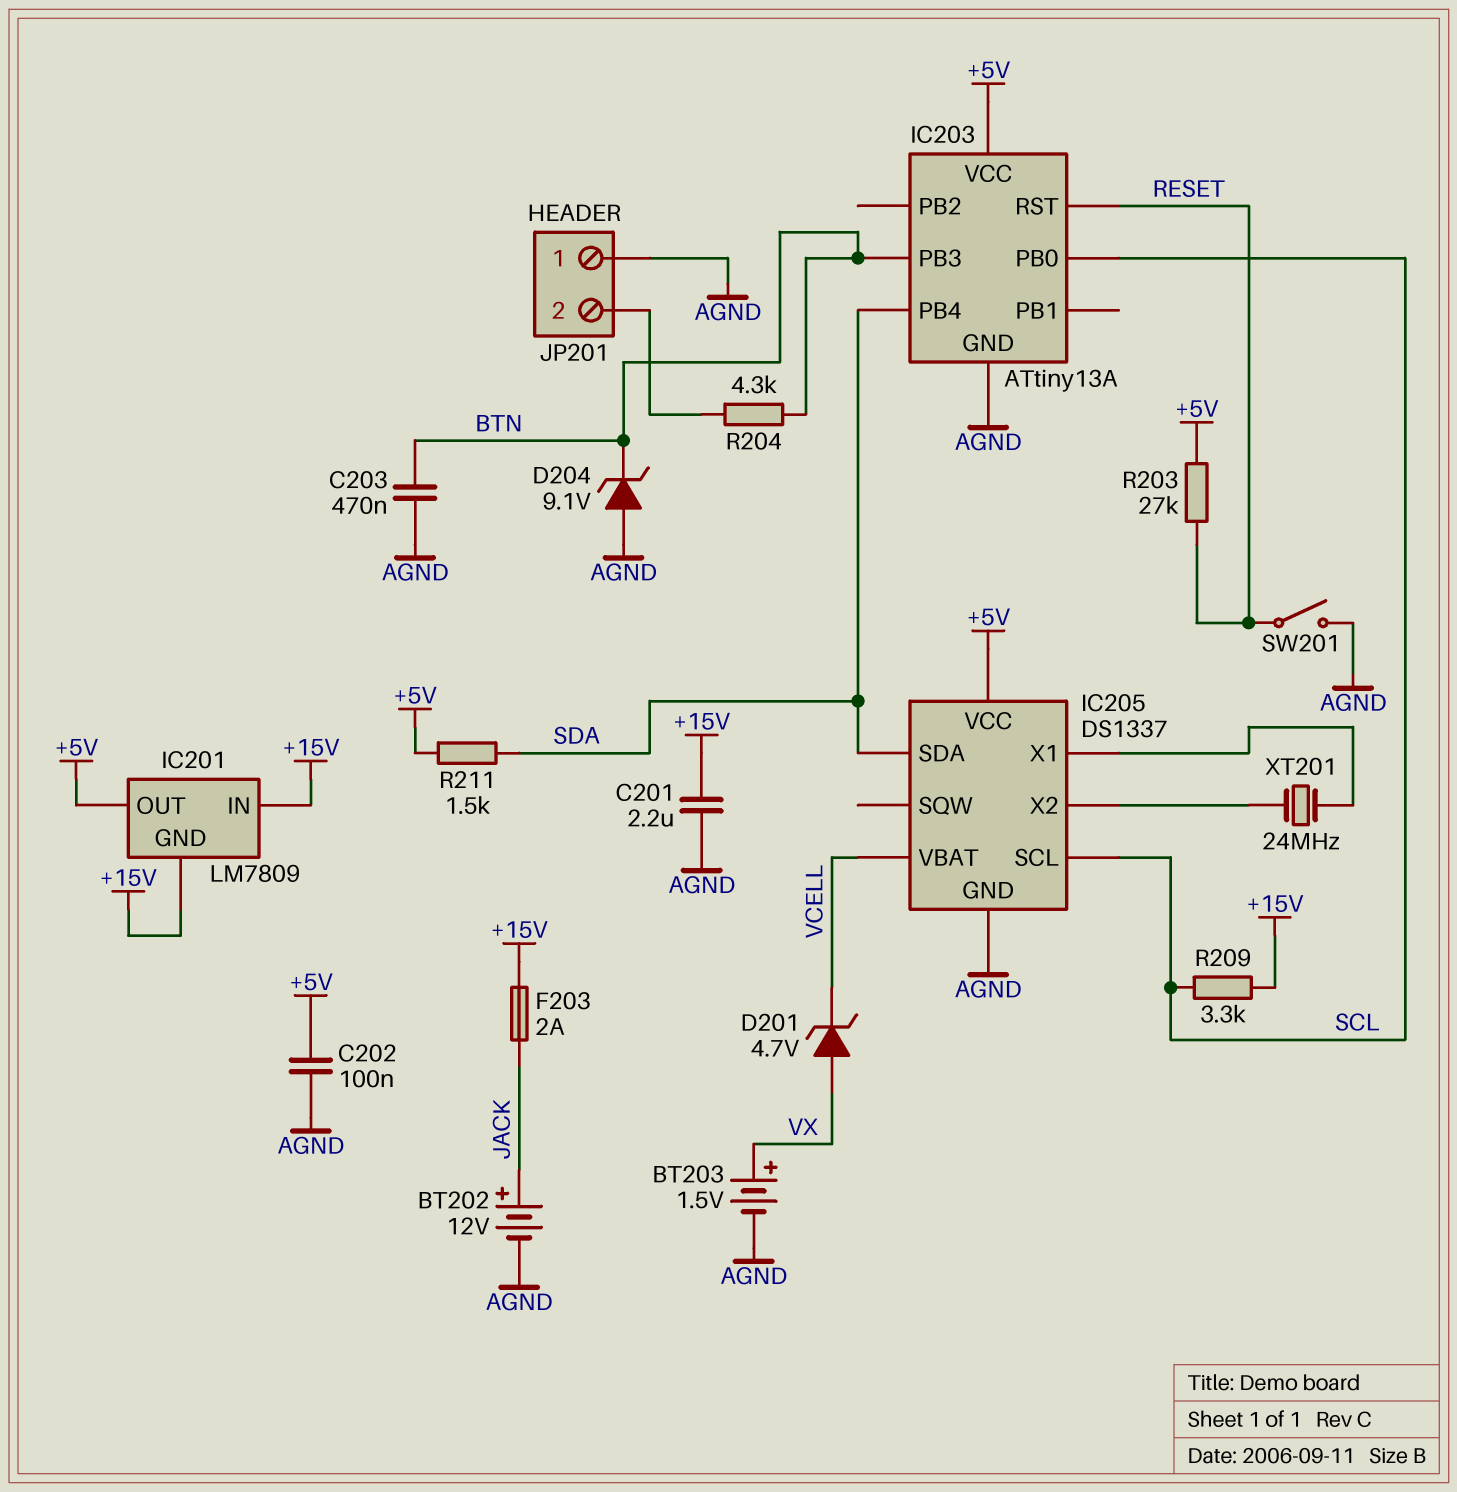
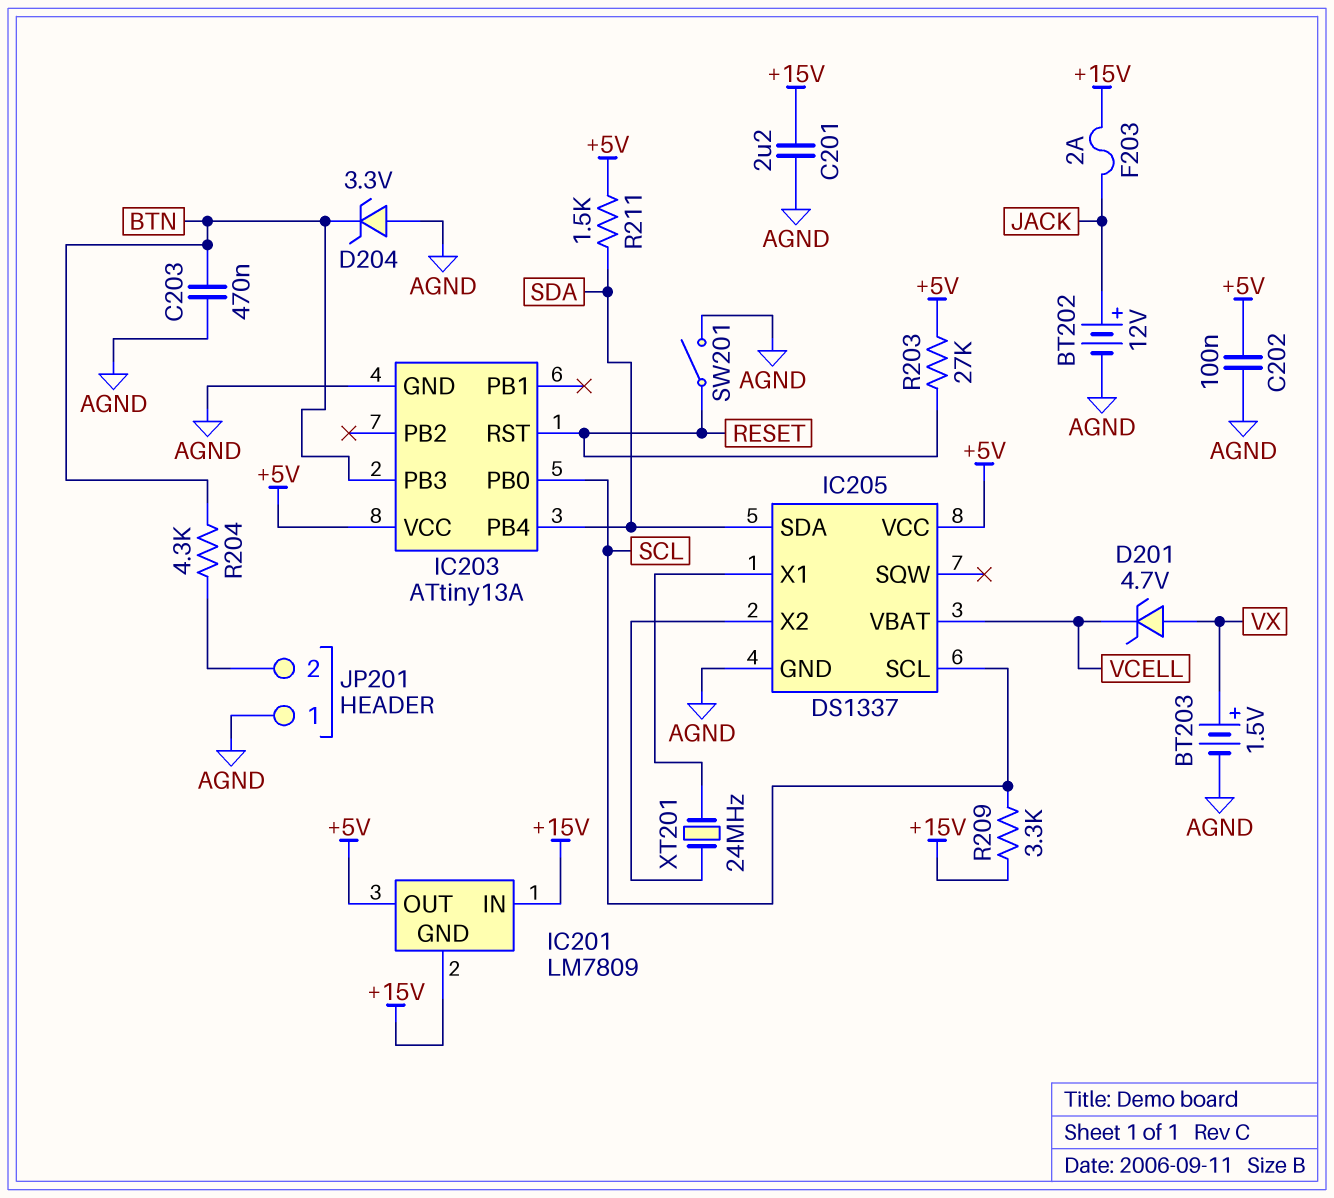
D204: zener 9.1V (A AGND, K BTN) -> zener 3.3V (A AGND, K BTN)

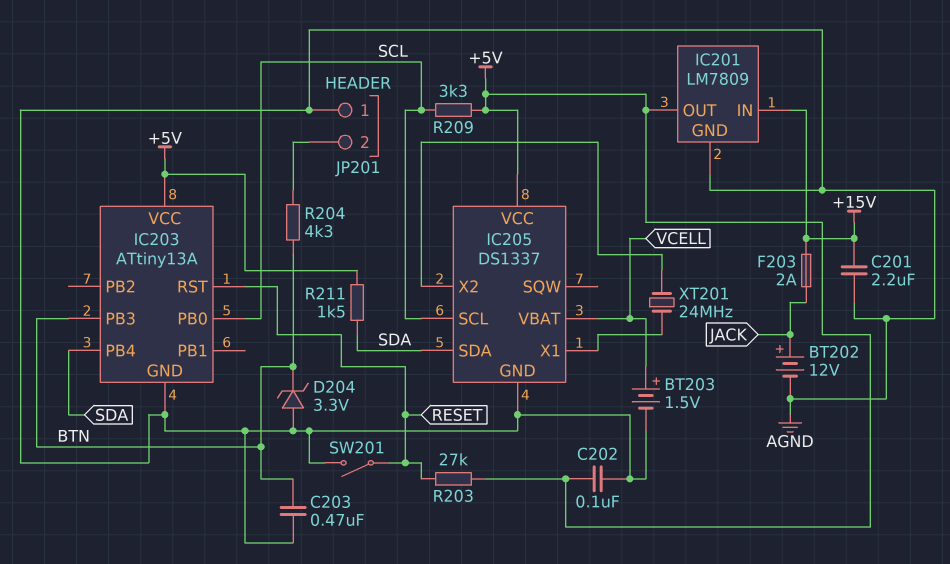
BT203: 1.5V (plus VX, minus AGND) -> 1.5V (plus VCELL, minus AGND)
D201: zener 4.7V (A VX, K VCELL) -> none
IC201 pin GND: +15V -> AGND
R209: 3.3k (+15V, SCL) -> 3.3k (+5V, SCL)

